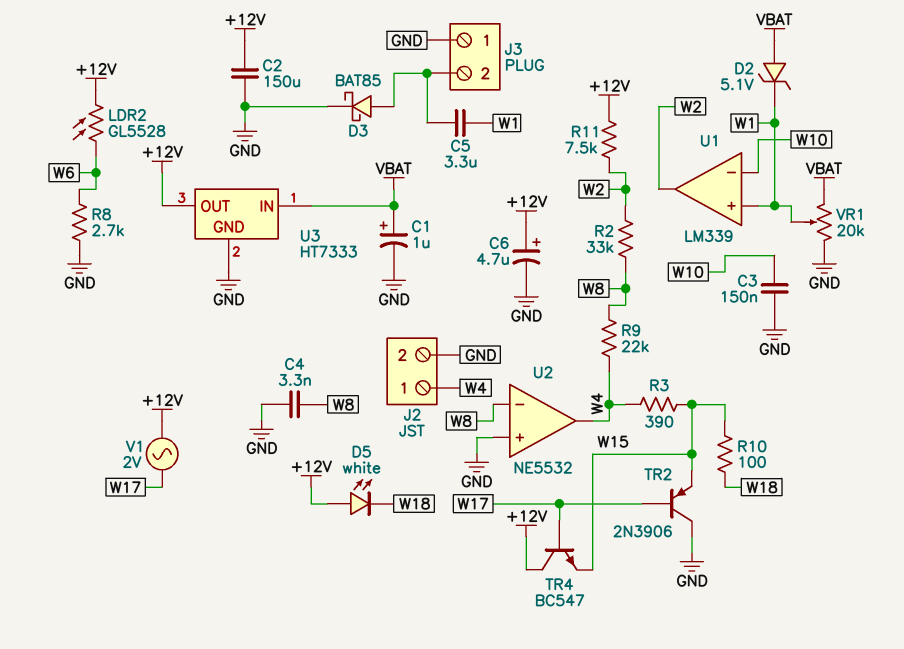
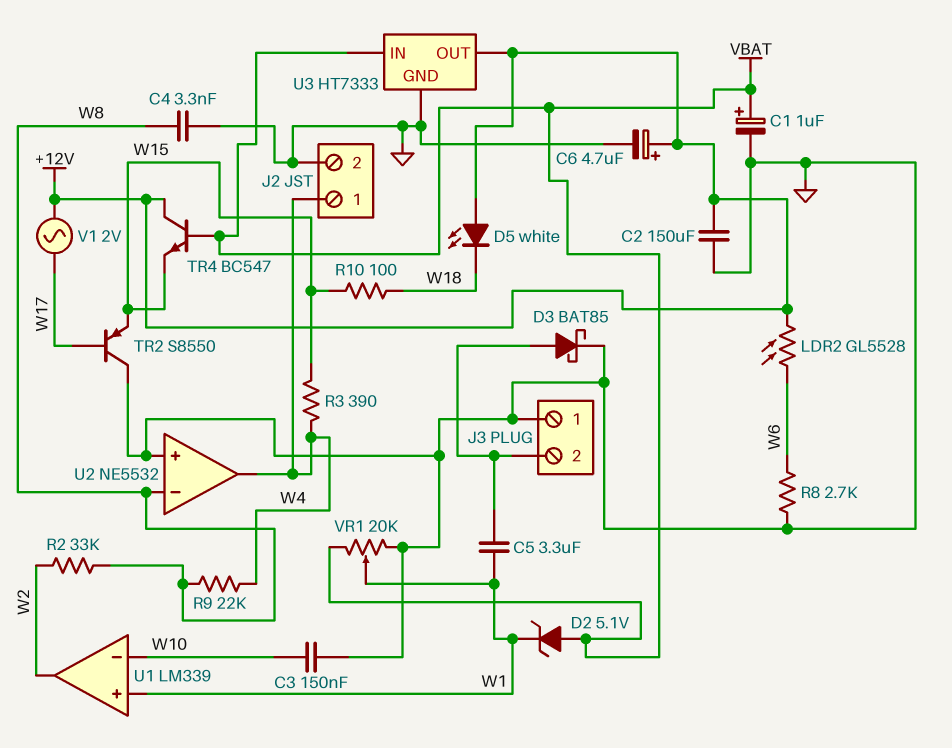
R11: 7.5k (+12V, W2) -> none
TR2: PNP 2N3906 (B W17, C GND, E W15) -> PNP S8550 (B W17, C GND, E W15)
TR4: NPN BC547 (B W17, C +12V, E W15) -> NPN BC547 (B VBAT, C +12V, E W15)

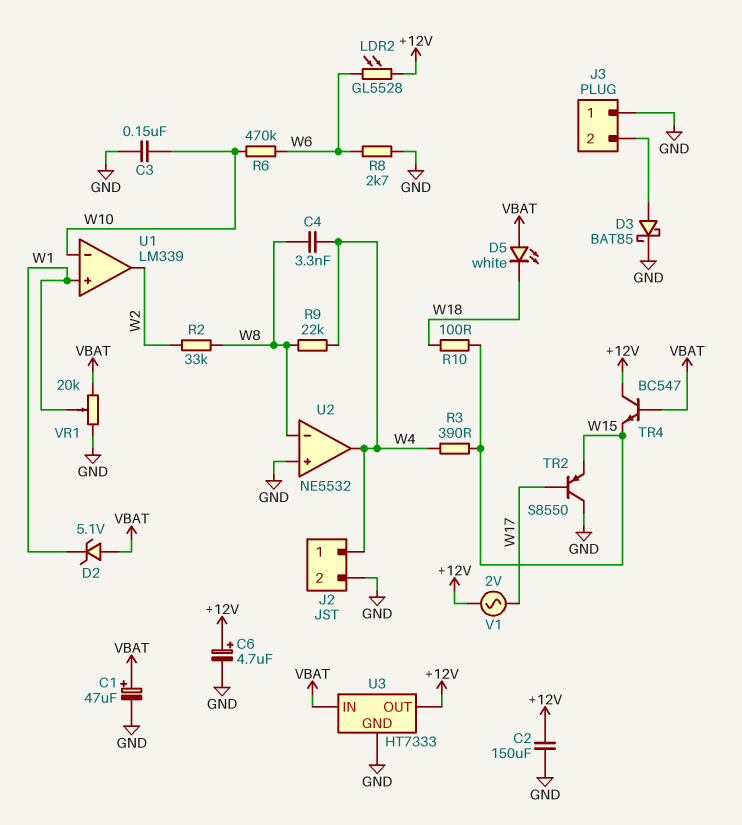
C1: 1uF (plus VBAT, minus GND) -> 47uF (plus VBAT, minus GND)
C4: 3.3nF (GND, W8) -> 3.3nF (W4, W8)
C5: 3.3uF (J3/2, W1) -> none
D5: LED white (A +12V, K W18) -> LED white (A VBAT, K W18)
R6: none -> 470k (W6, W10)

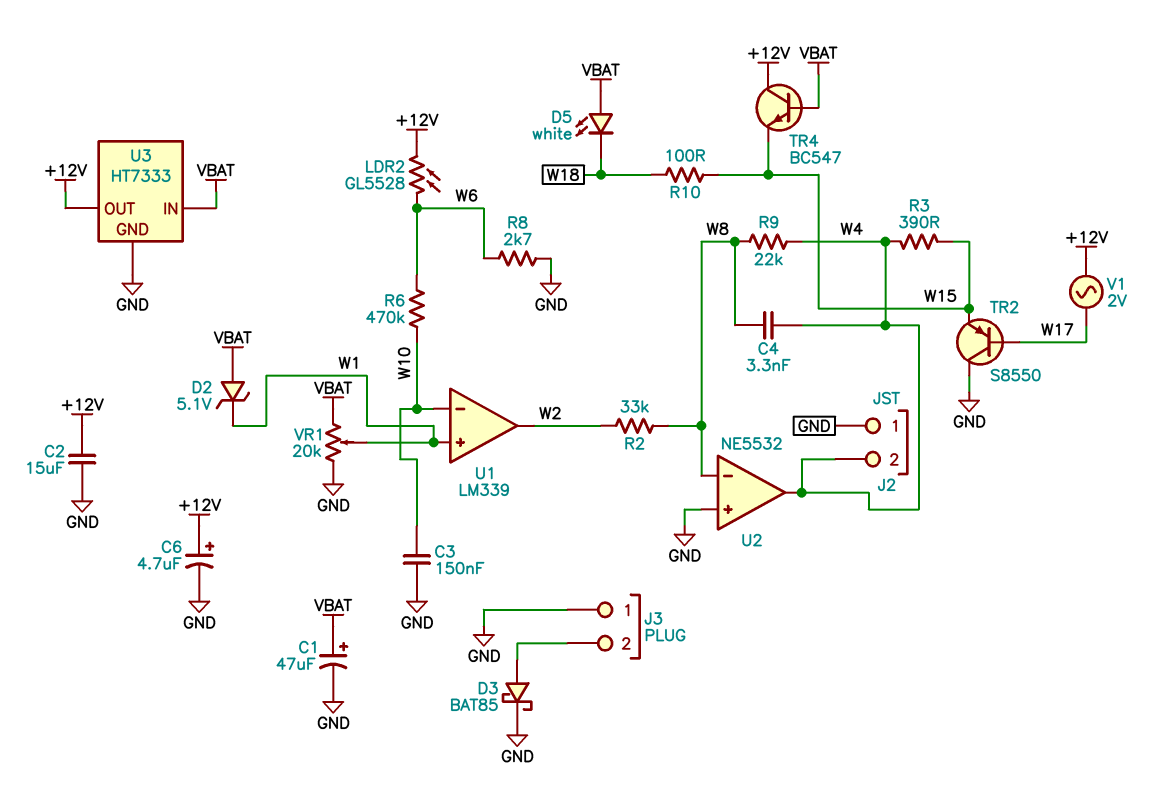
C2: 150uF (+12V, GND) -> 15uF (+12V, GND)
J2 pin 1: W4 -> GND
J2 pin 2: GND -> W4

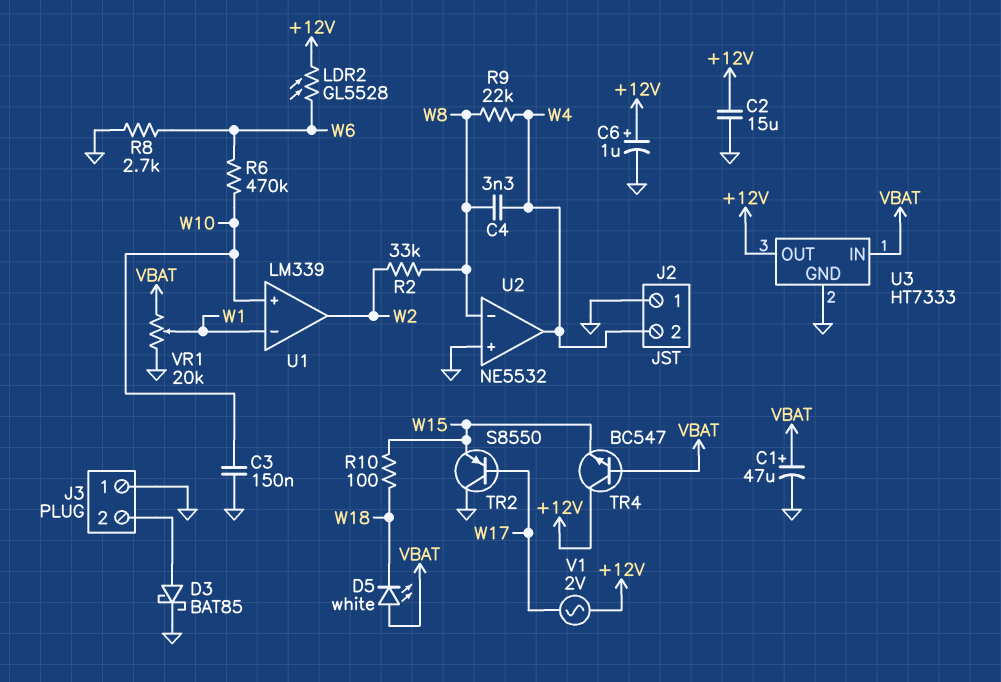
C6: 4.7uF (plus +12V, minus GND) -> 1uF (plus +12V, minus GND)
D2: zener 5.1V (A VBAT, K W1) -> none
R3: 390 (W4, W15) -> none
U1 pin in+: W1 -> W10
U1 pin in-: W10 -> W1

